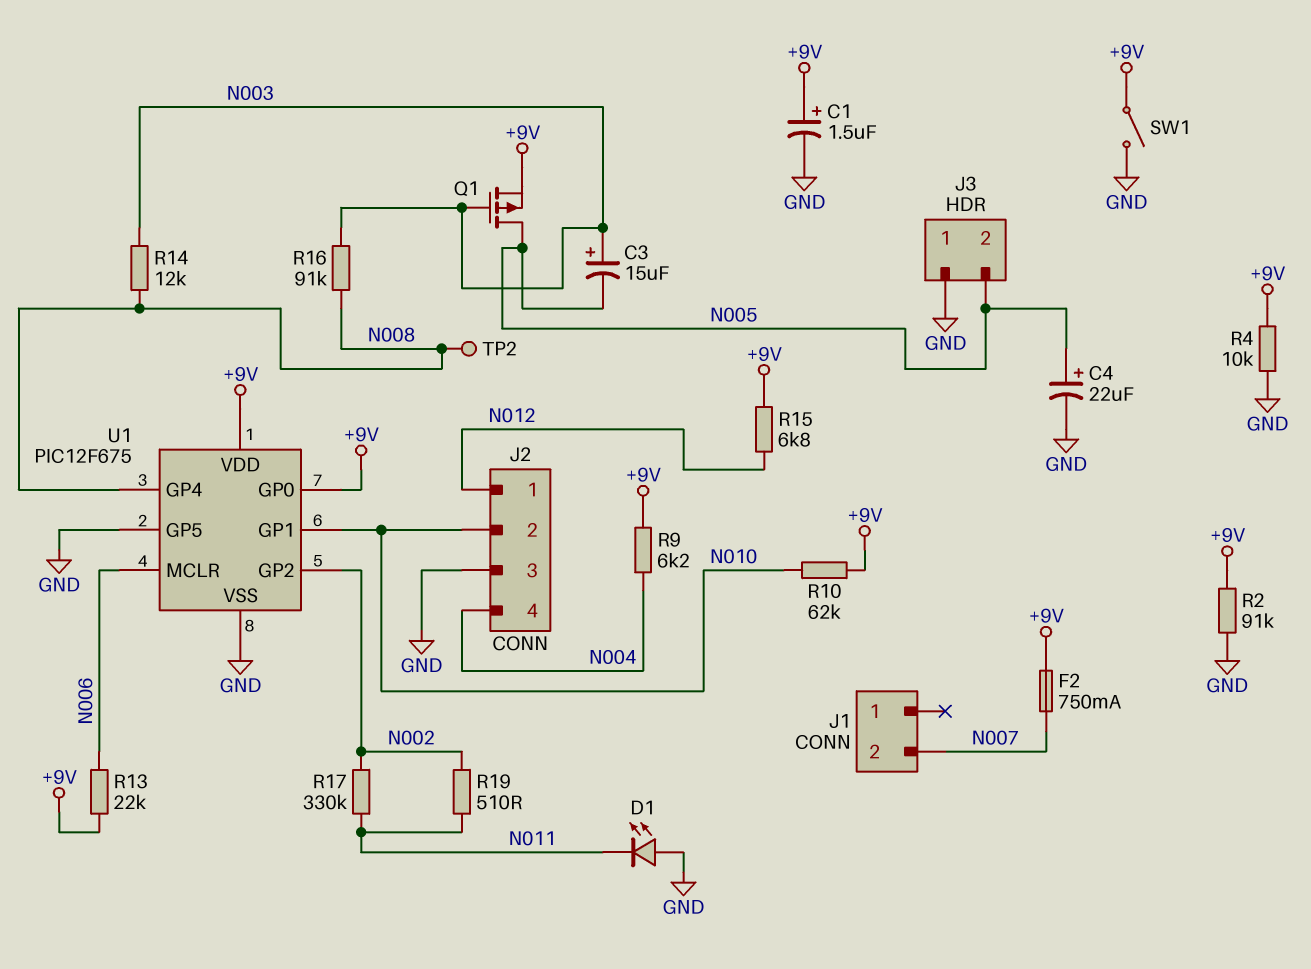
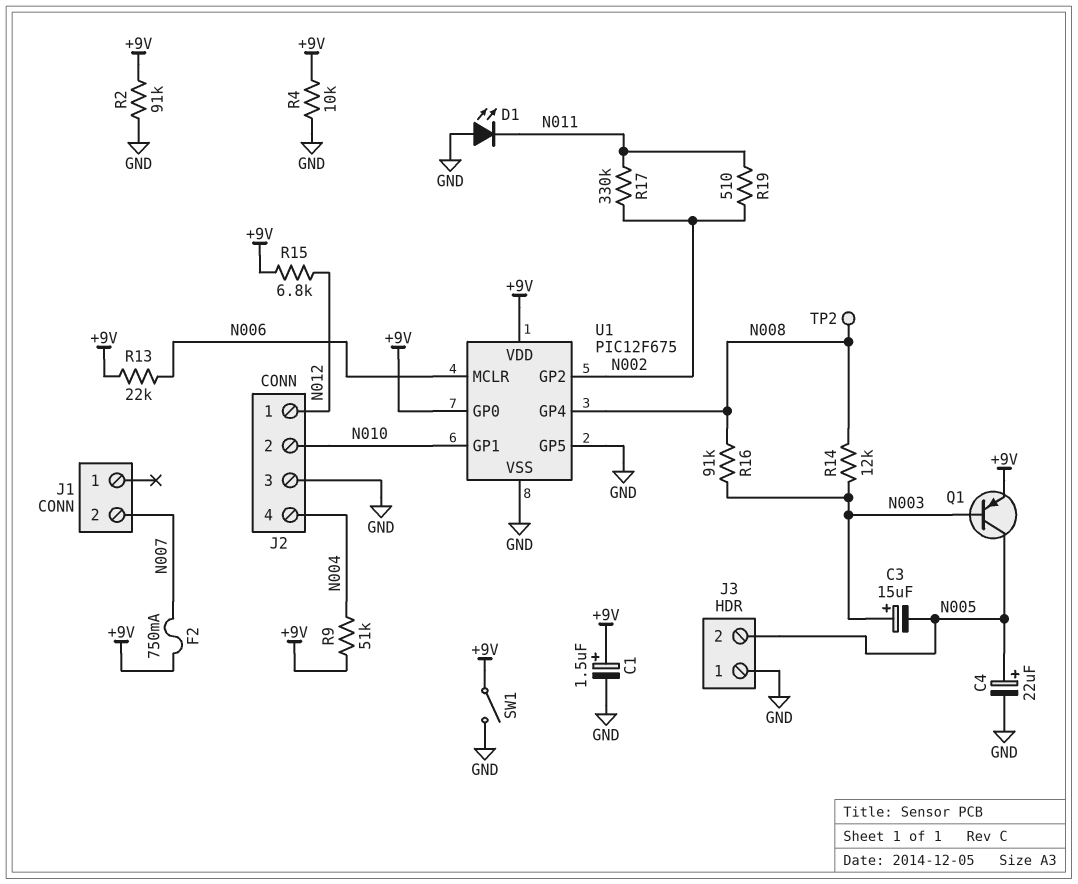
Q1: PMOS (G N003, D N005, S +9V) -> PNP (B N003, C N005, E +9V)
R9: 6.2k (+9V, N004) -> 51k (+9V, N004)
R10: 62k (+9V, N010) -> none

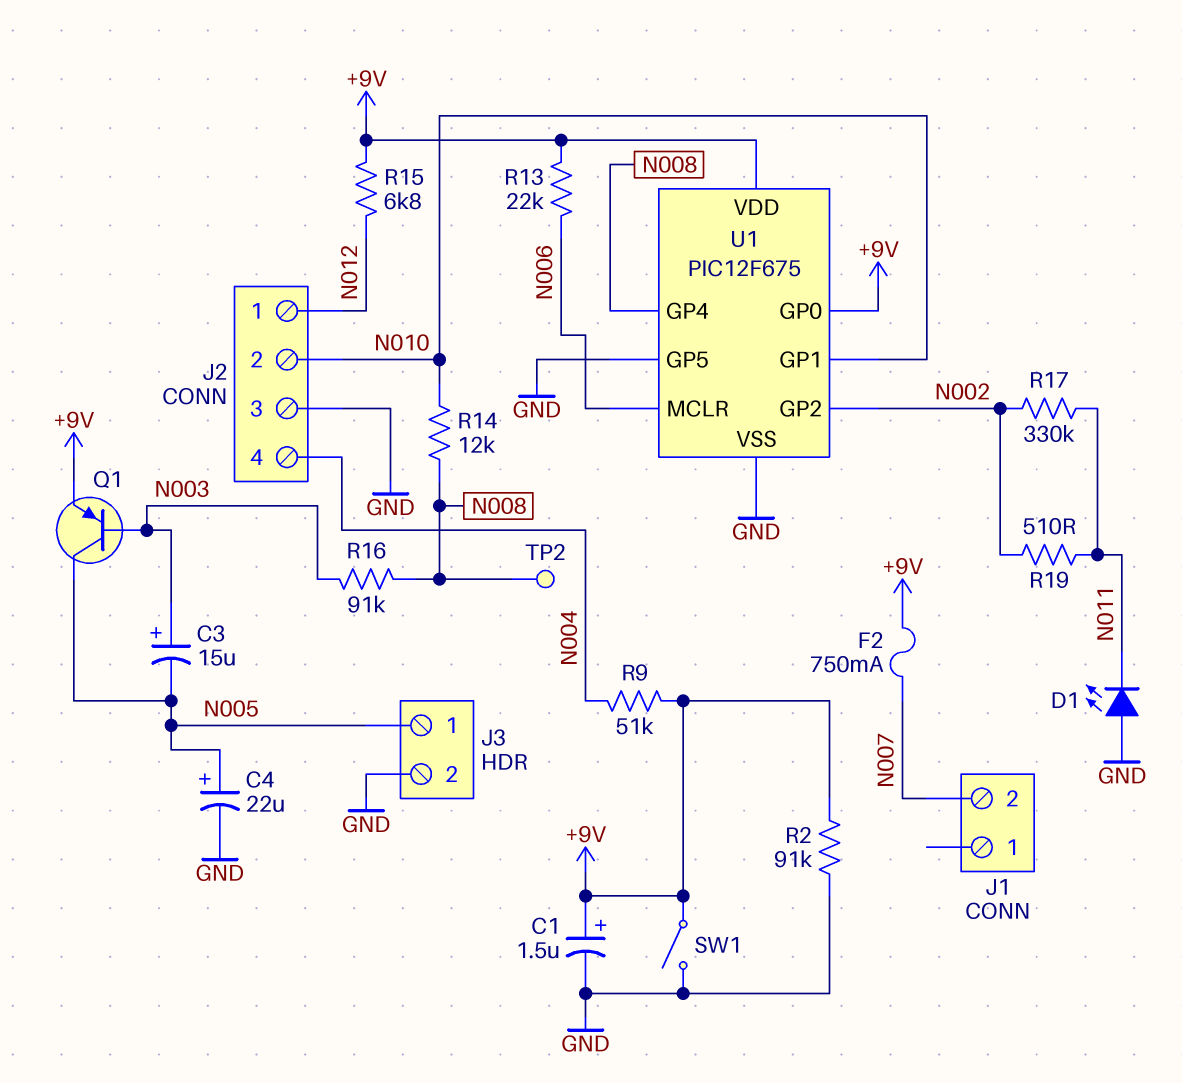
J3 pin 1: GND -> N005
J3 pin 2: N005 -> GND
R4: 10k (+9V, GND) -> none
R14: 12k (N003, N008) -> 12k (N008, N010)

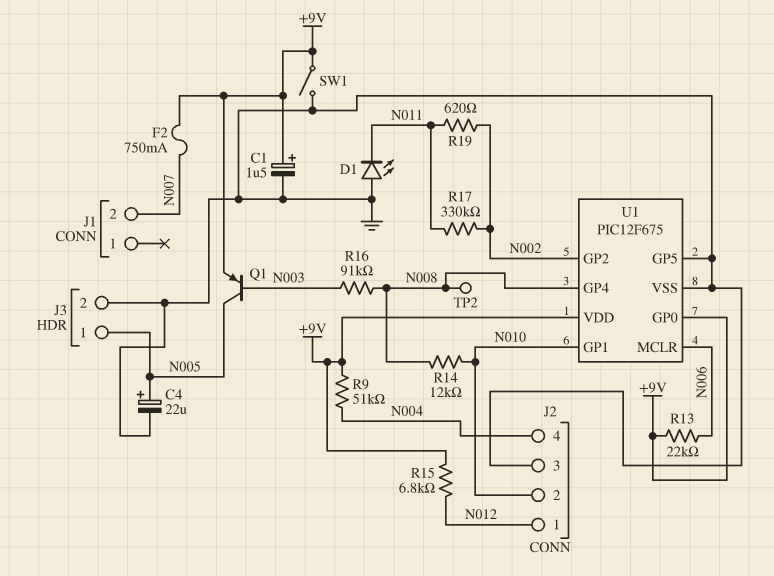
C3: 15uF (plus N003, minus N005) -> none
R2: 91k (+9V, GND) -> none
R19: 510 (N002, N011) -> 620 (N002, N011)

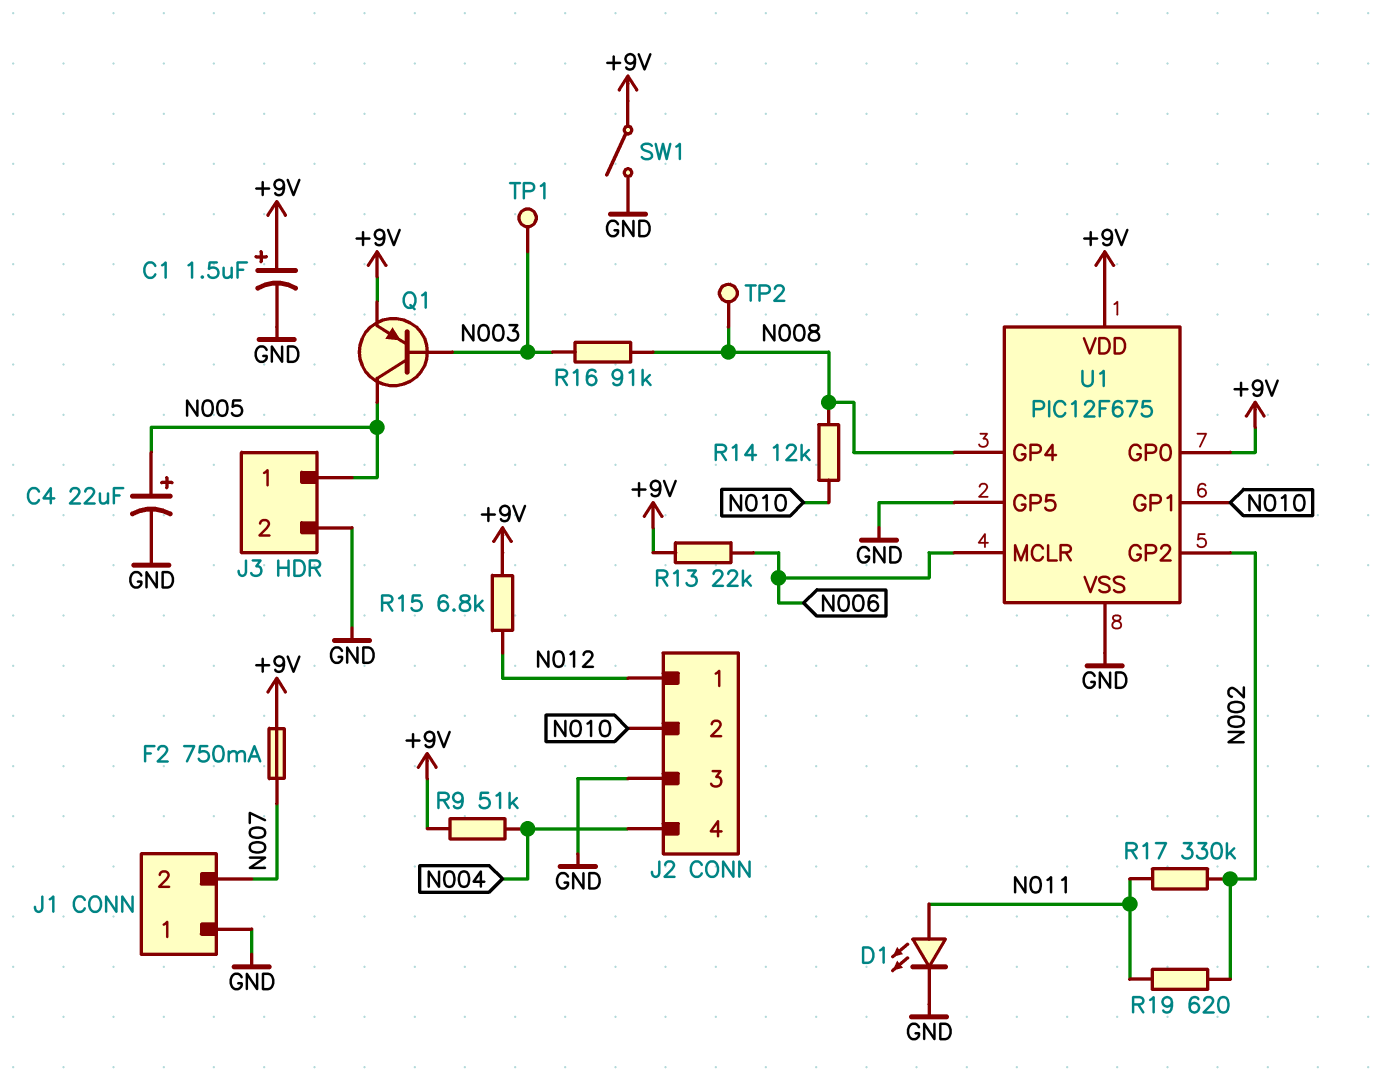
D1: LED (A GND, K N011) -> LED (A N011, K GND)
J1 pin 1: none -> GND
TP1: none -> test point (N003)

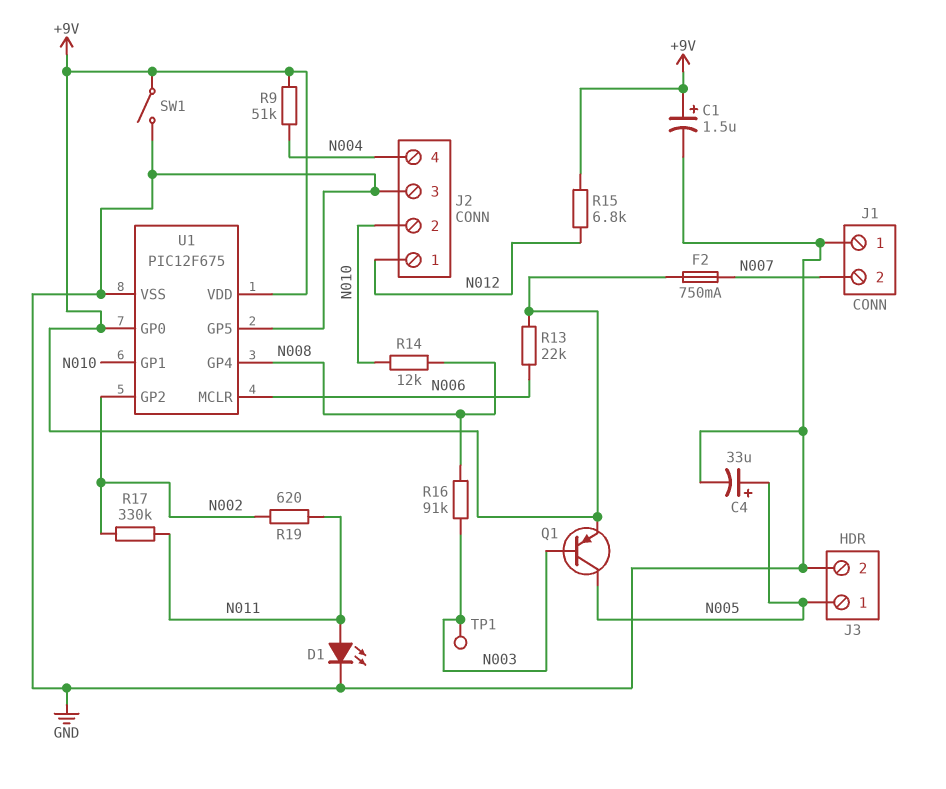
C4: 22uF (plus N005, minus GND) -> 33uF (plus N005, minus GND)
TP2: test point (N008) -> none

